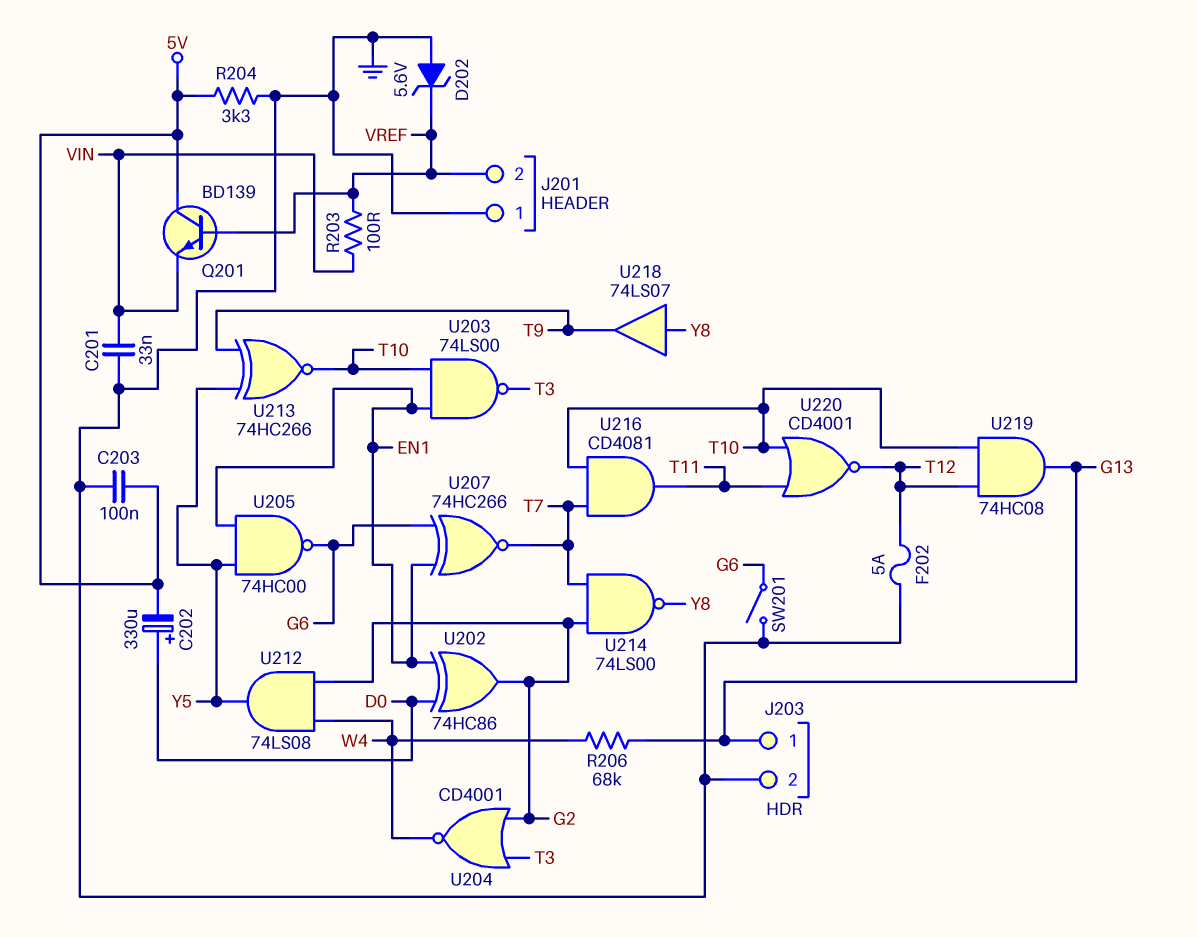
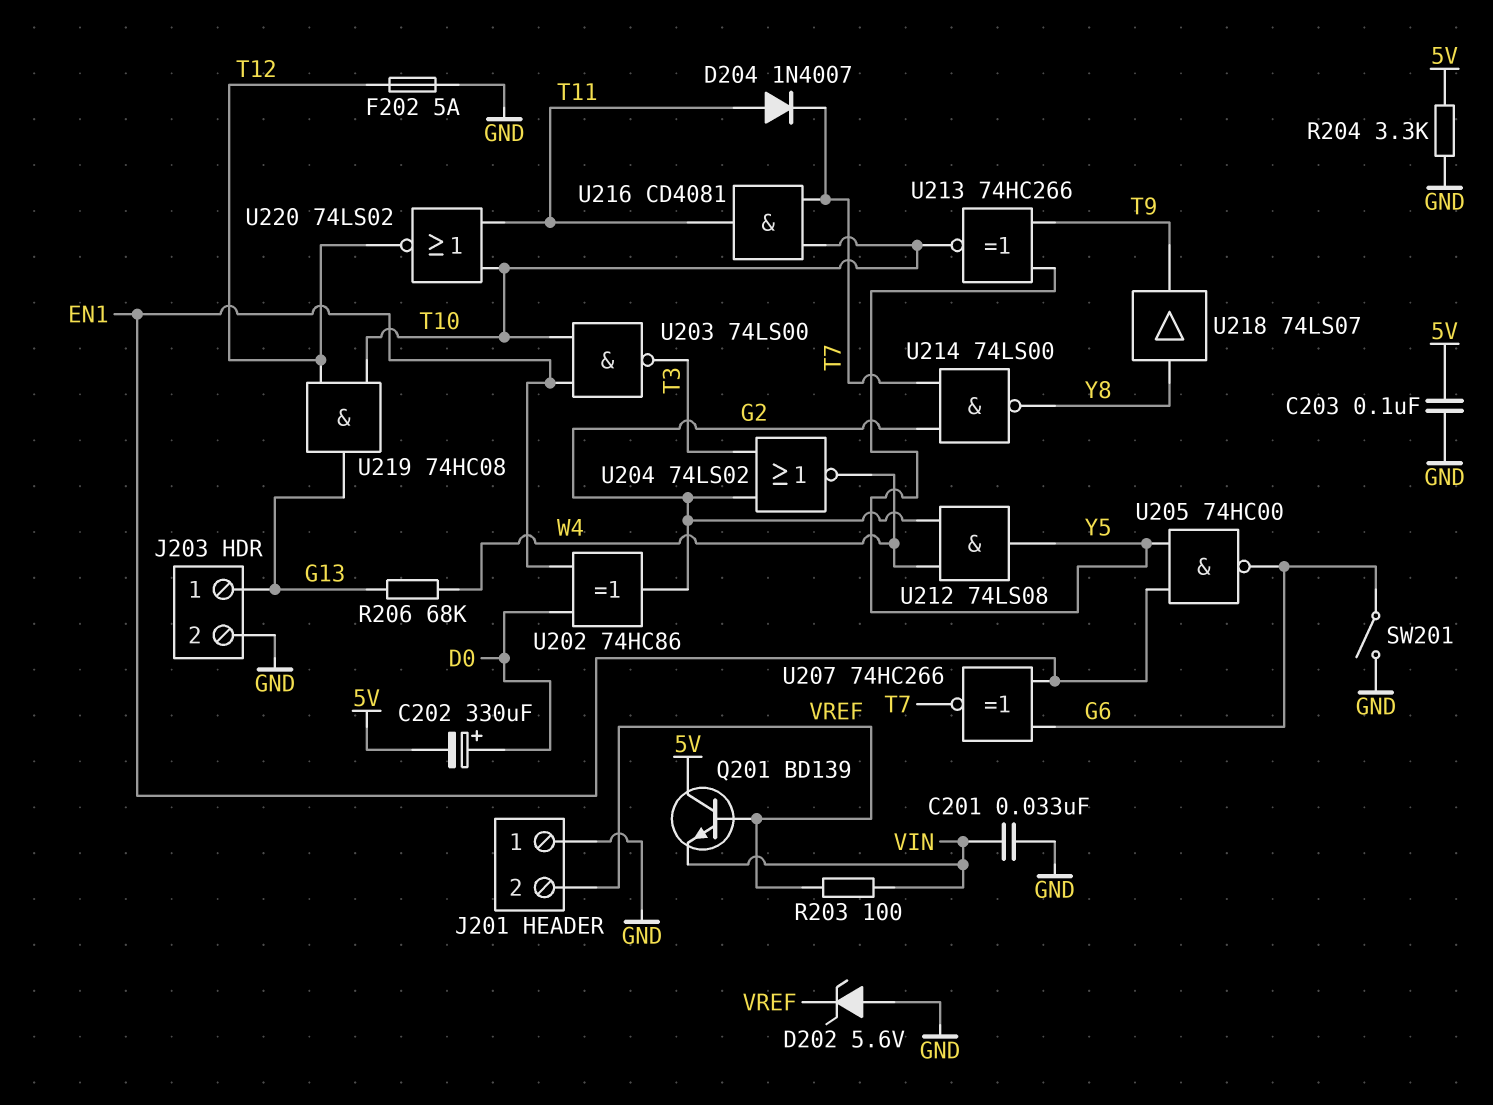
D204: none -> diode 1N4007 (A T11, K T7)
U204: NOR CD4001 (in G2, in T3, out W4) -> NOR 74LS02 (in G2, in T3, out W4)
U220: NOR CD4001 (in T10, in T11, out T12) -> NOR 74LS02 (in T10, in T11, out T12)

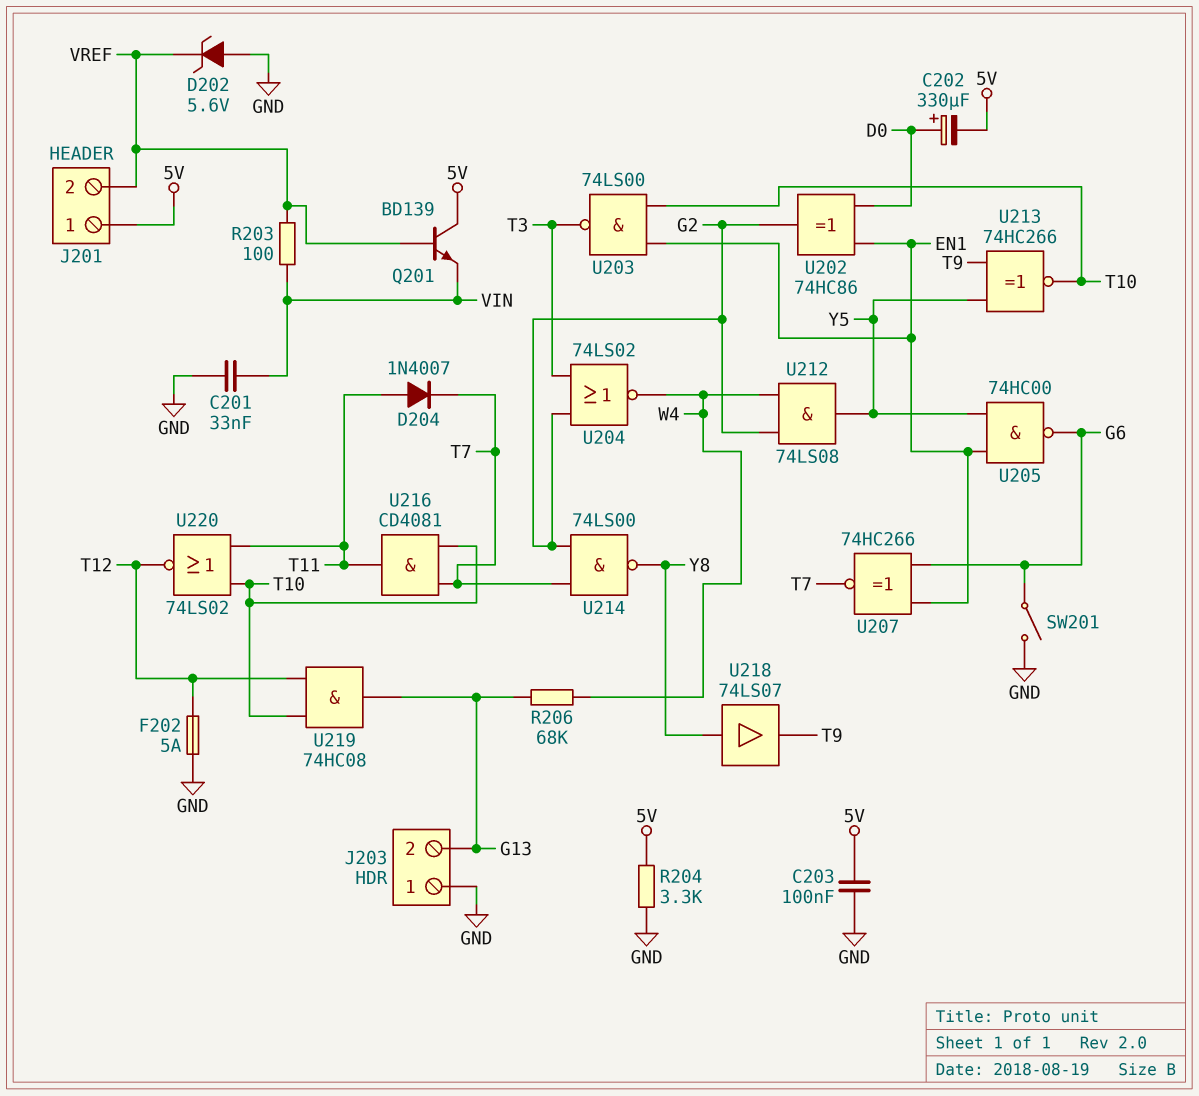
J201 pin 1: GND -> 5V
J203 pin 1: G13 -> GND
J203 pin 2: GND -> G13

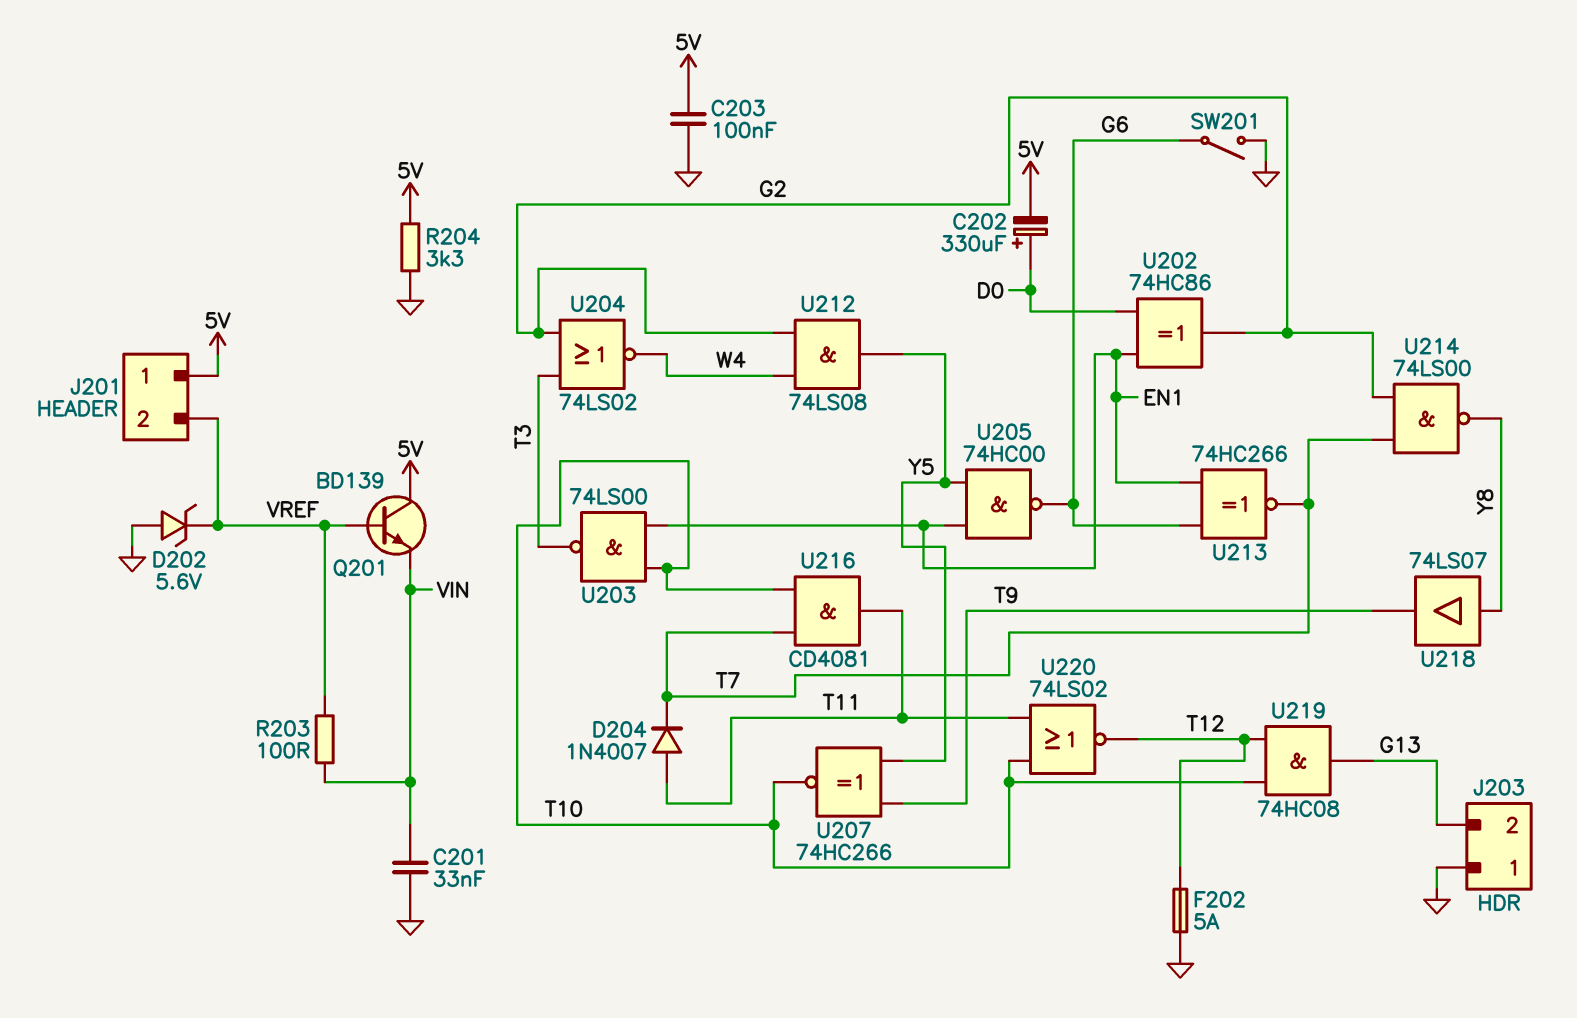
R206: 68k (G13, W4) -> none
U207: XNOR 74HC266 (in EN1, in G6, out T7) -> XNOR 74HC266 (in T9, in Y5, out T10)
U213: XNOR 74HC266 (in T9, in Y5, out T10) -> XNOR 74HC266 (in EN1, in G6, out T7)

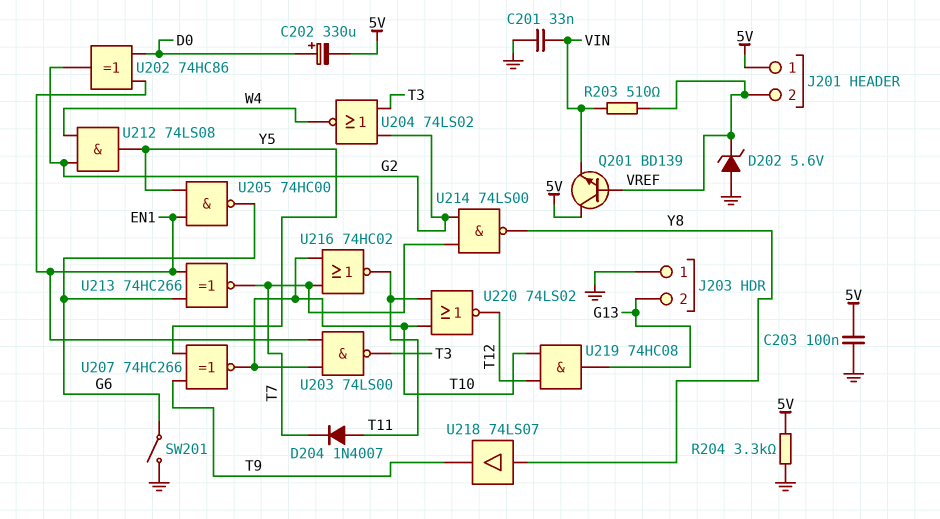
F202: 5A (GND, T12) -> none
R203: 100 (VIN, VREF) -> 510 (VIN, VREF)
U216: AND CD4081 (in T7, in T10, out T11) -> NOR 74HC02 (in T7, in T10, out T11)

